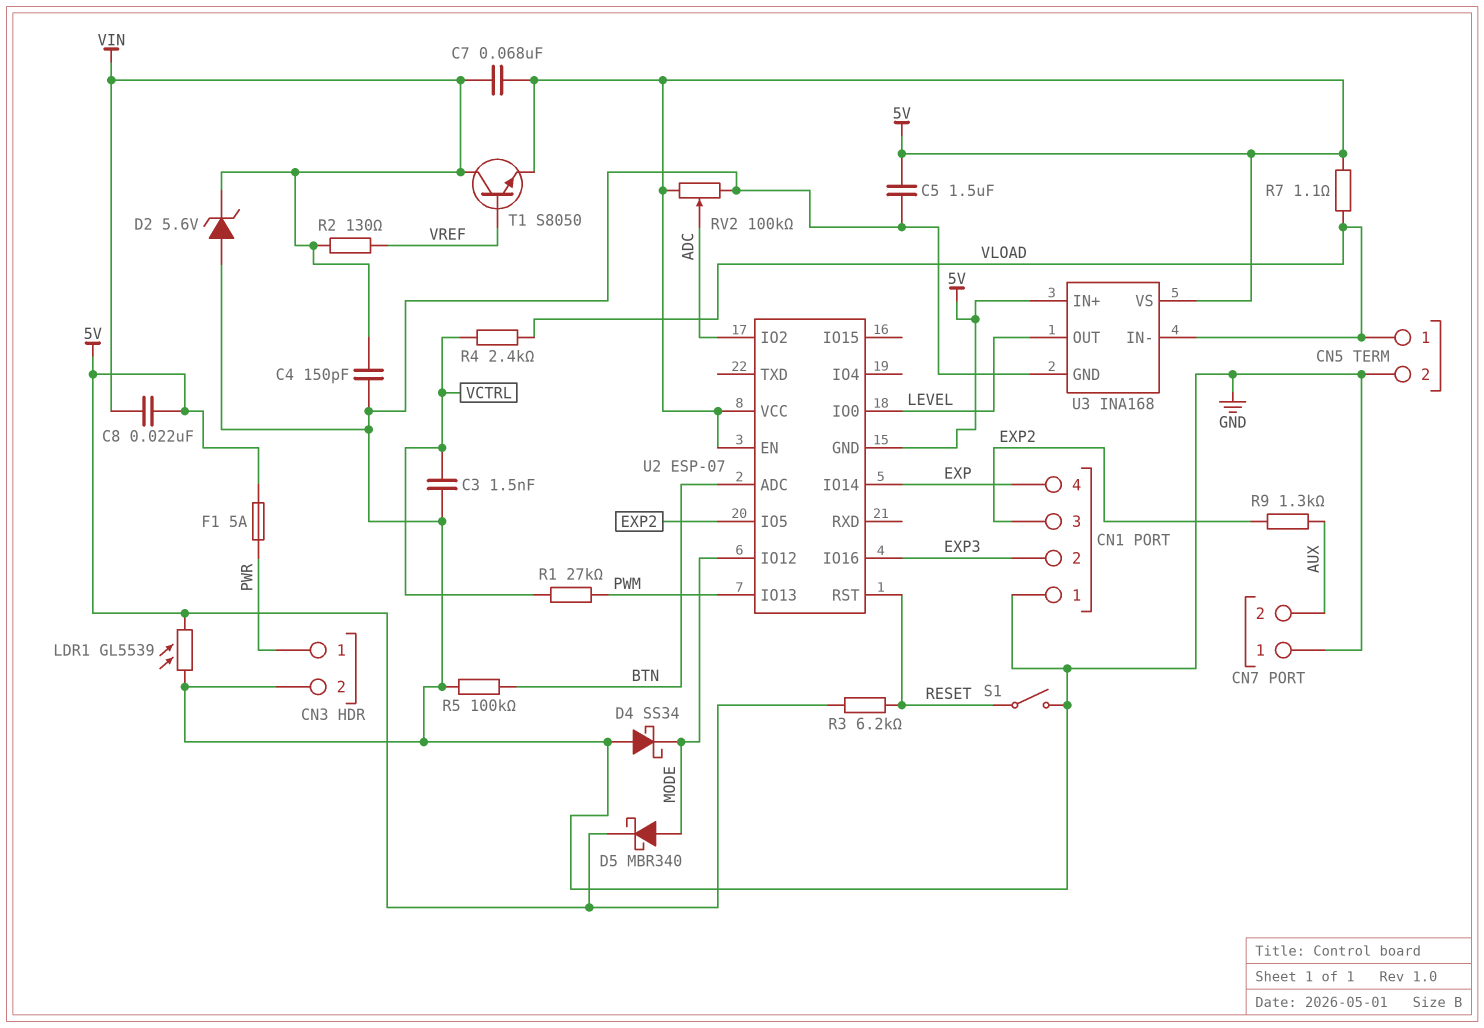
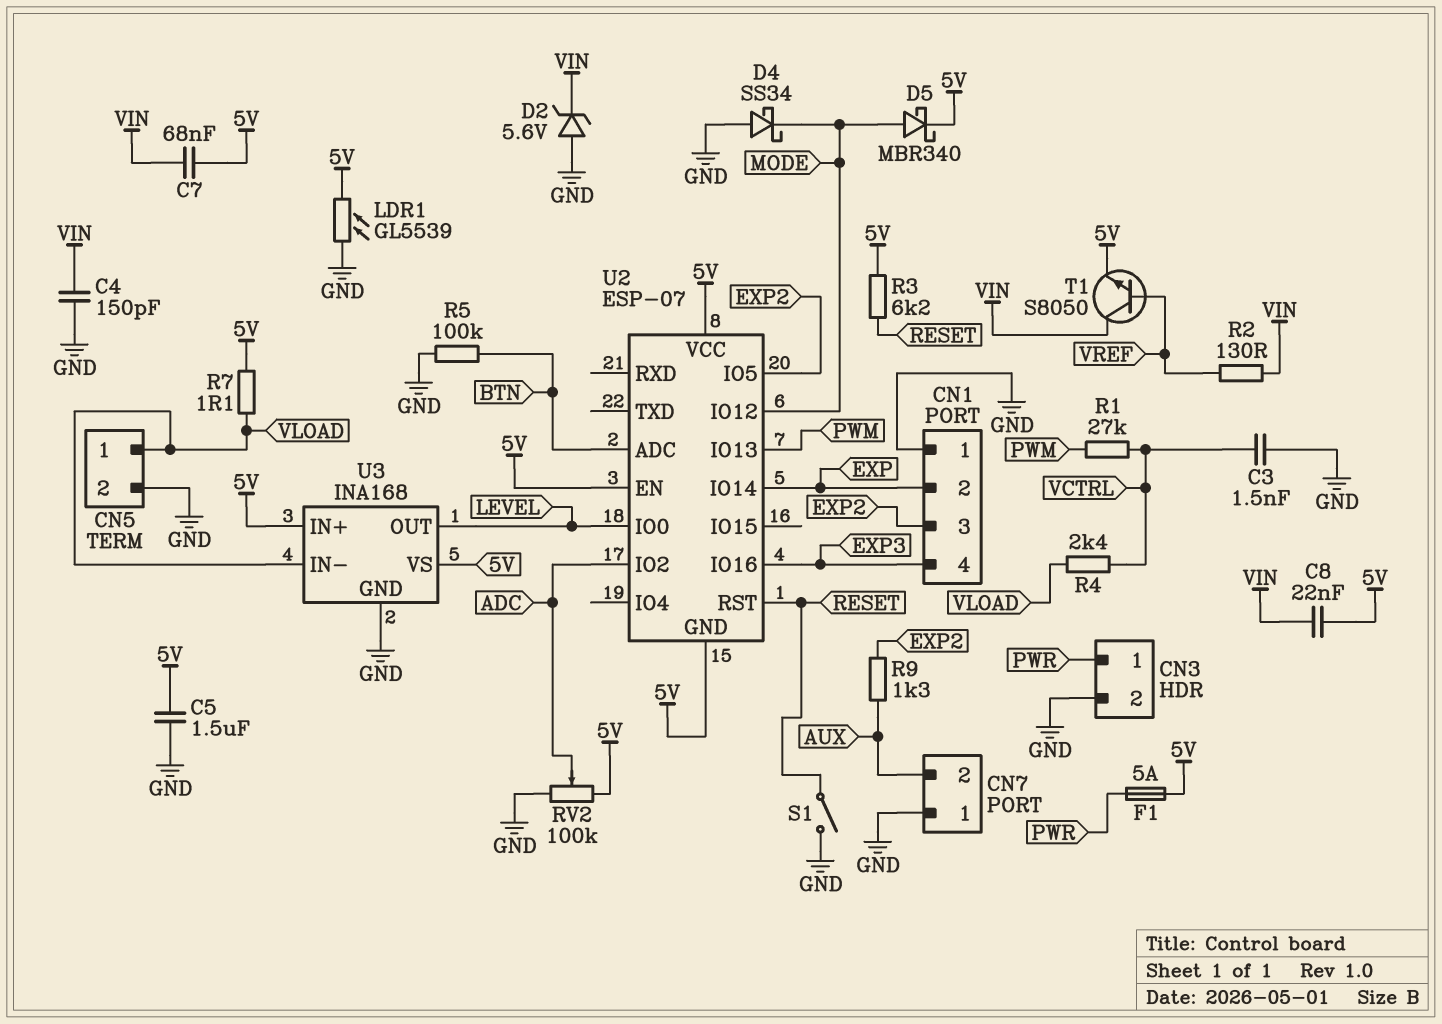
CN1 pin 2: EXP3 -> EXP
CN1 pin 4: EXP -> EXP3

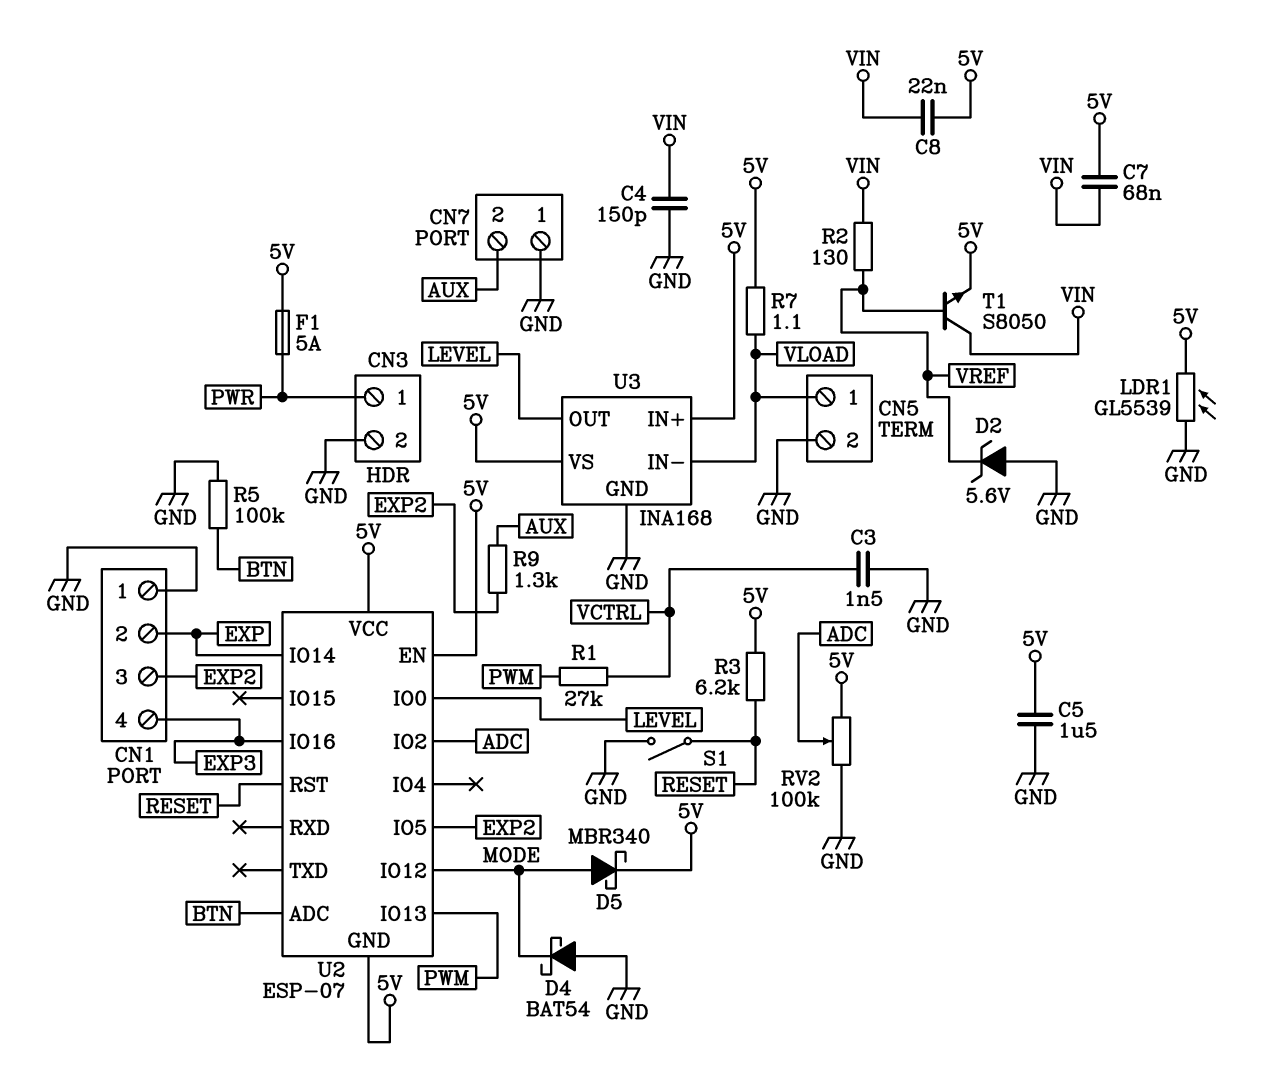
D2: zener 5.6V (A GND, K VIN) -> zener 5.6V (A GND, K VREF)
D4: schottky SS34 (A GND, K MODE) -> schottky BAT54 (A GND, K MODE)
R4: 2.4k (VCTRL, VLOAD) -> none

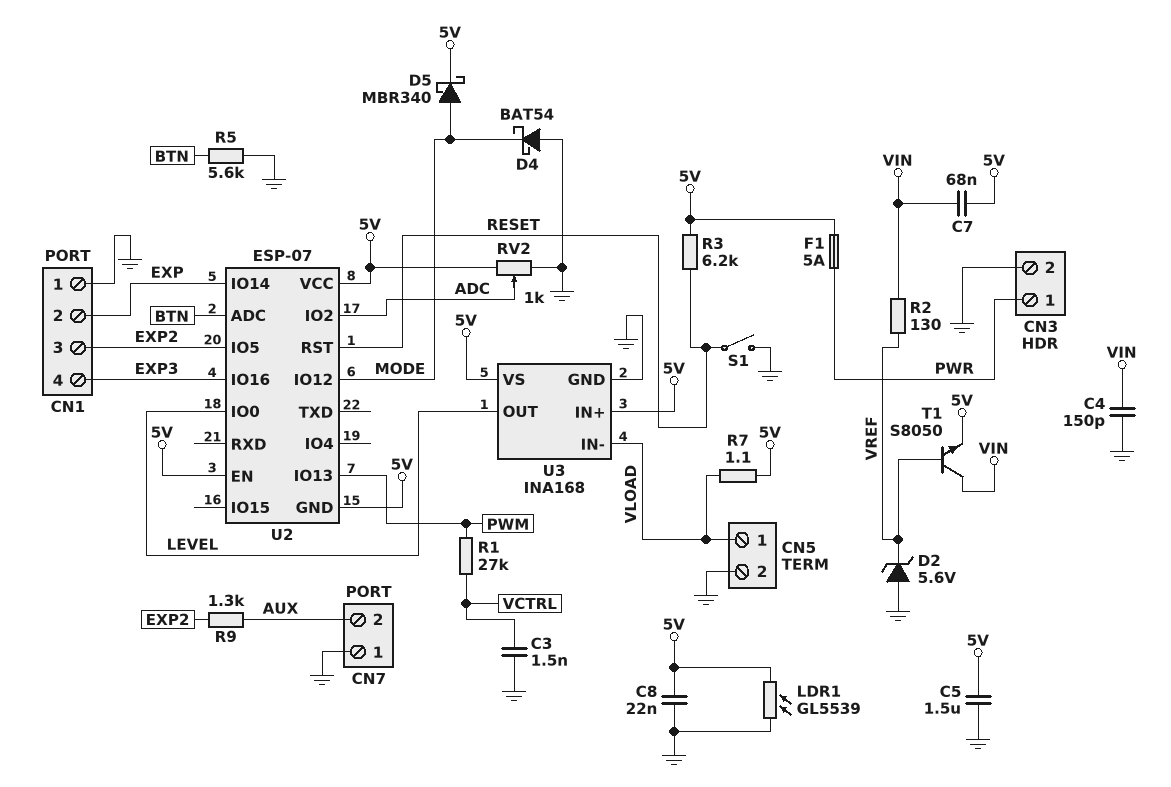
C8: 22nF (5V, VIN) -> 22nF (5V, GND)
R5: 100k (BTN, GND) -> 5.6k (BTN, GND)
RV2: 100k (5V, GND, wiper ADC) -> 1k (5V, GND, wiper ADC)

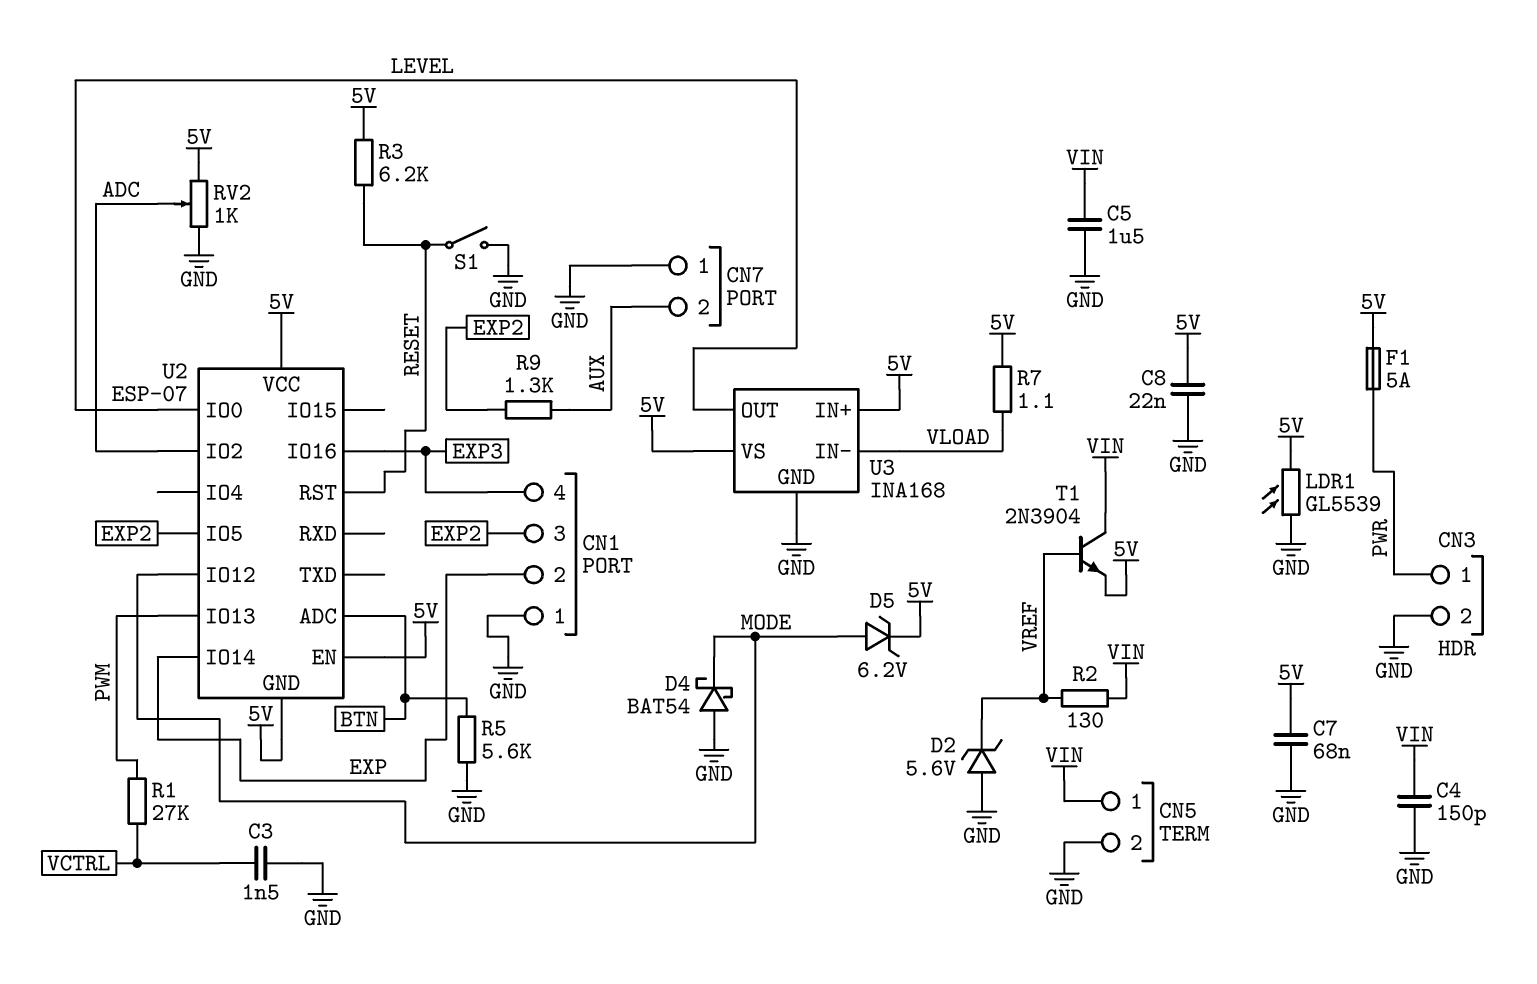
C5: 1.5uF (5V, GND) -> 1.5uF (GND, VIN)
C7: 68nF (5V, VIN) -> 68nF (5V, GND)
CN5 pin 1: VLOAD -> VIN
D5: schottky MBR340 (A MODE, K 5V) -> zener 6.2V (A MODE, K 5V)
T1: NPN S8050 (B VREF, C VIN, E 5V) -> NPN 2N3904 (B VREF, C VIN, E 5V)

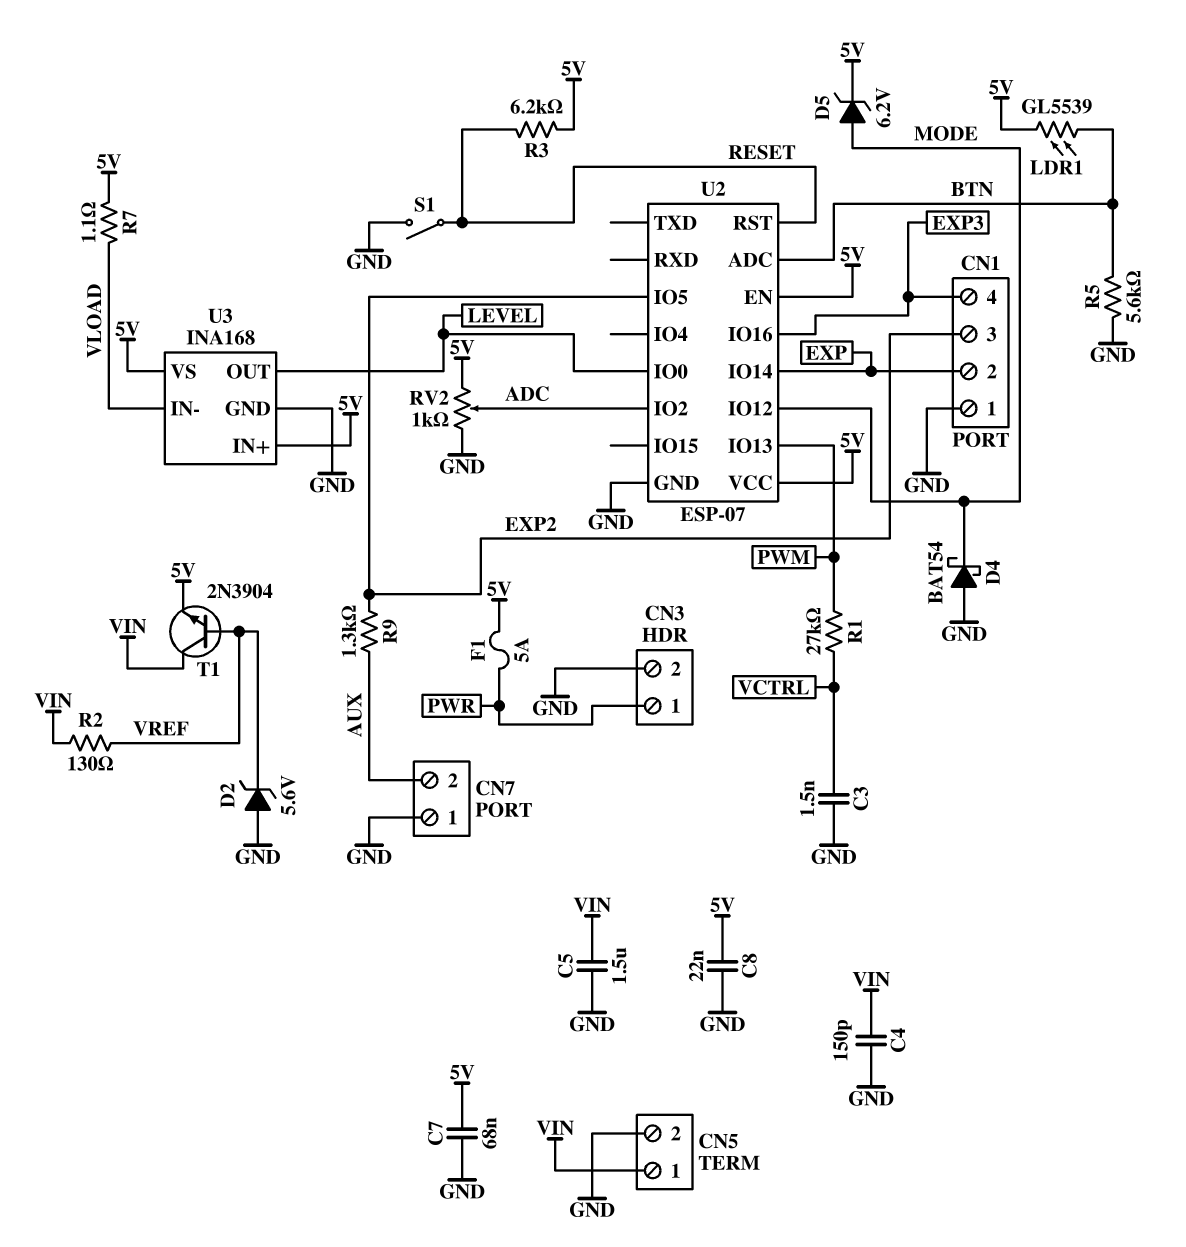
LDR1: GL5539 (5V, GND) -> GL5539 (5V, BTN)
U2 pin GND: 5V -> GND

